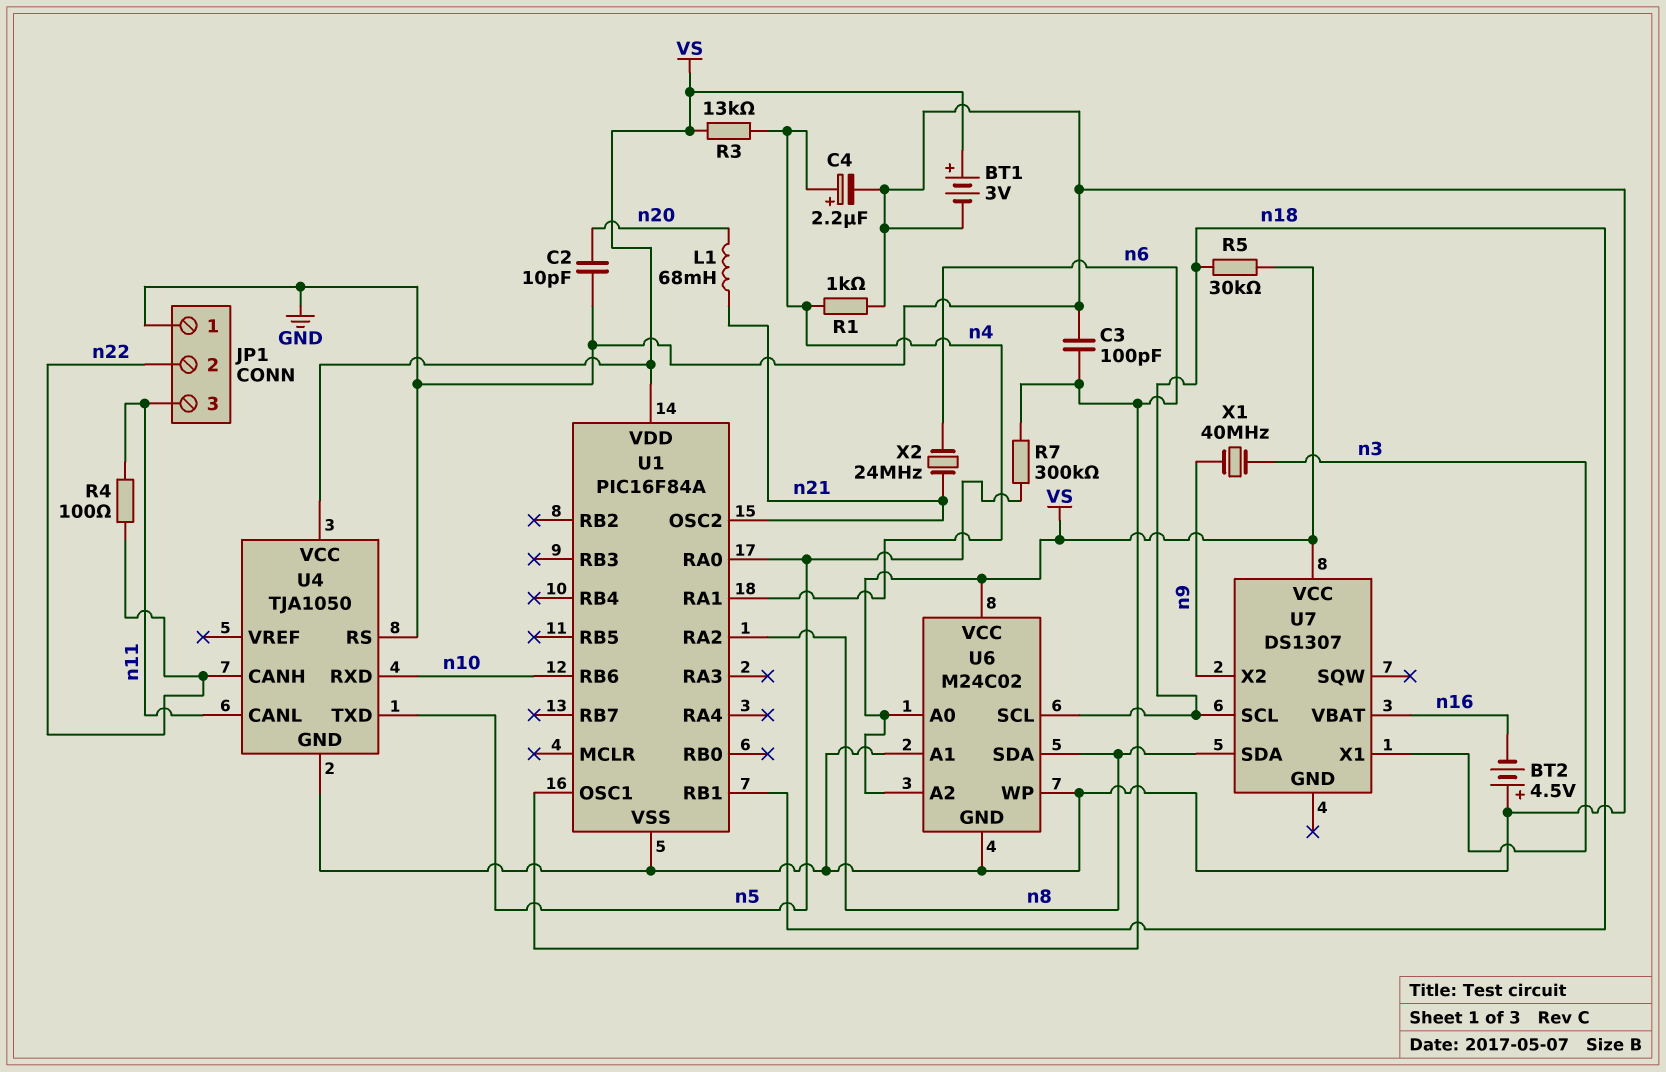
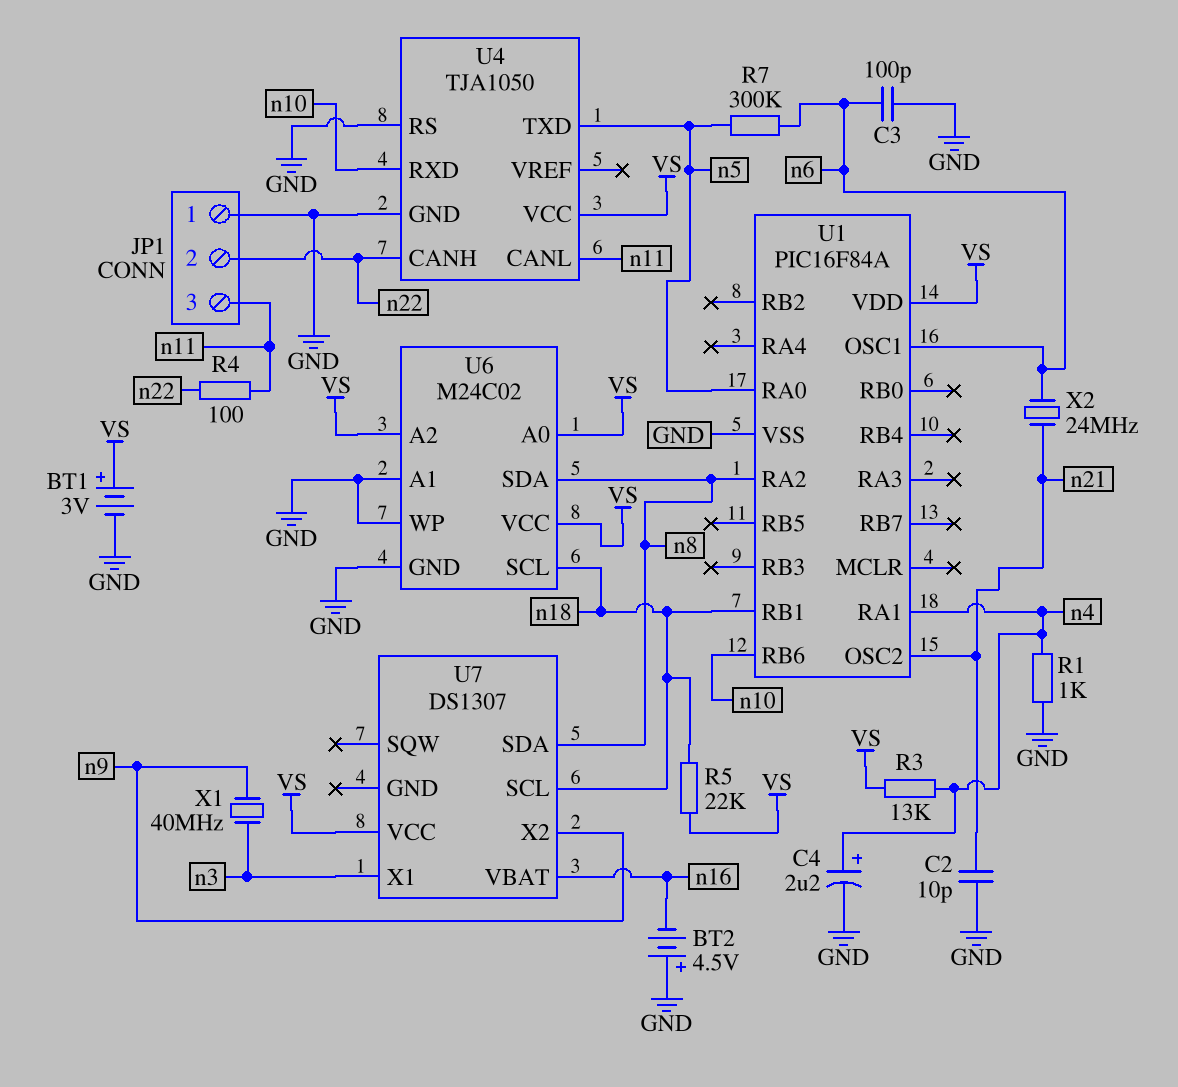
C2: 10pF (GND, n20) -> 10pF (GND, n21)
L1: 68mH (n20, n21) -> none
R5: 30k (VS, n18) -> 22k (VS, n18)

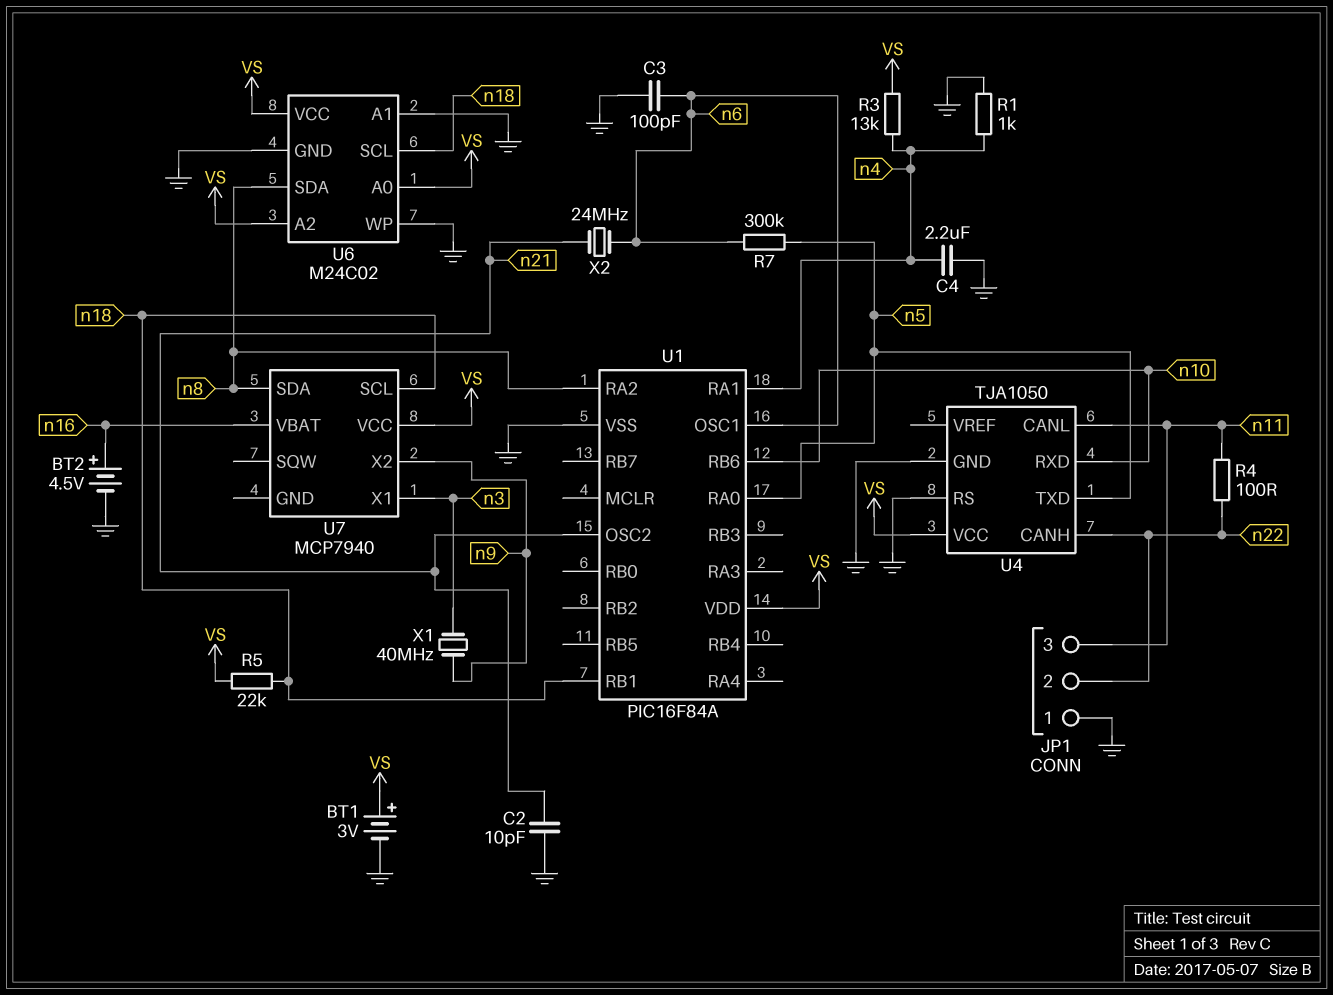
BT2: 4.5V (plus GND, minus n16) -> 4.5V (plus n16, minus GND)
C4: 2.2uF (plus n4, minus GND) -> 2.2uF (GND, n4)
U7: DS1307 -> MCP7940

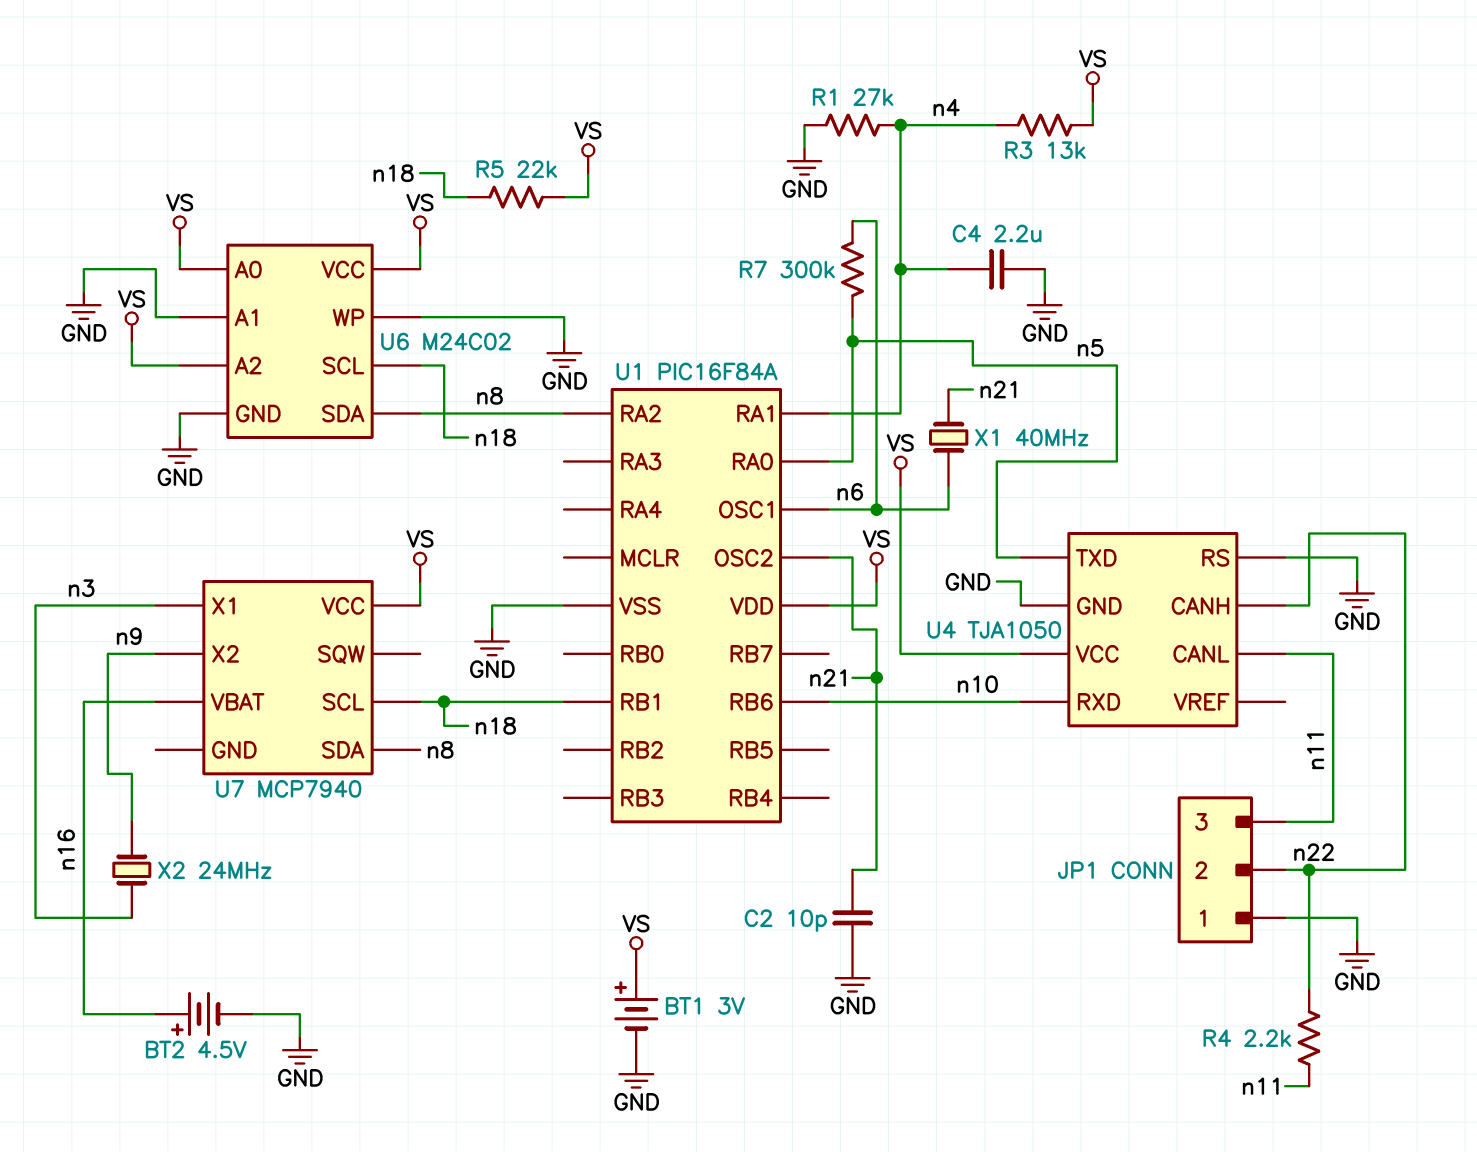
C3: 100pF (GND, n6) -> none
R1: 1k (GND, n4) -> 27k (GND, n4)
R4: 100 (n11, n22) -> 2.2k (n11, n22)
X1: 40MHz (n3, n9) -> 40MHz (n6, n21)
X2: 24MHz (n6, n21) -> 24MHz (n3, n9)

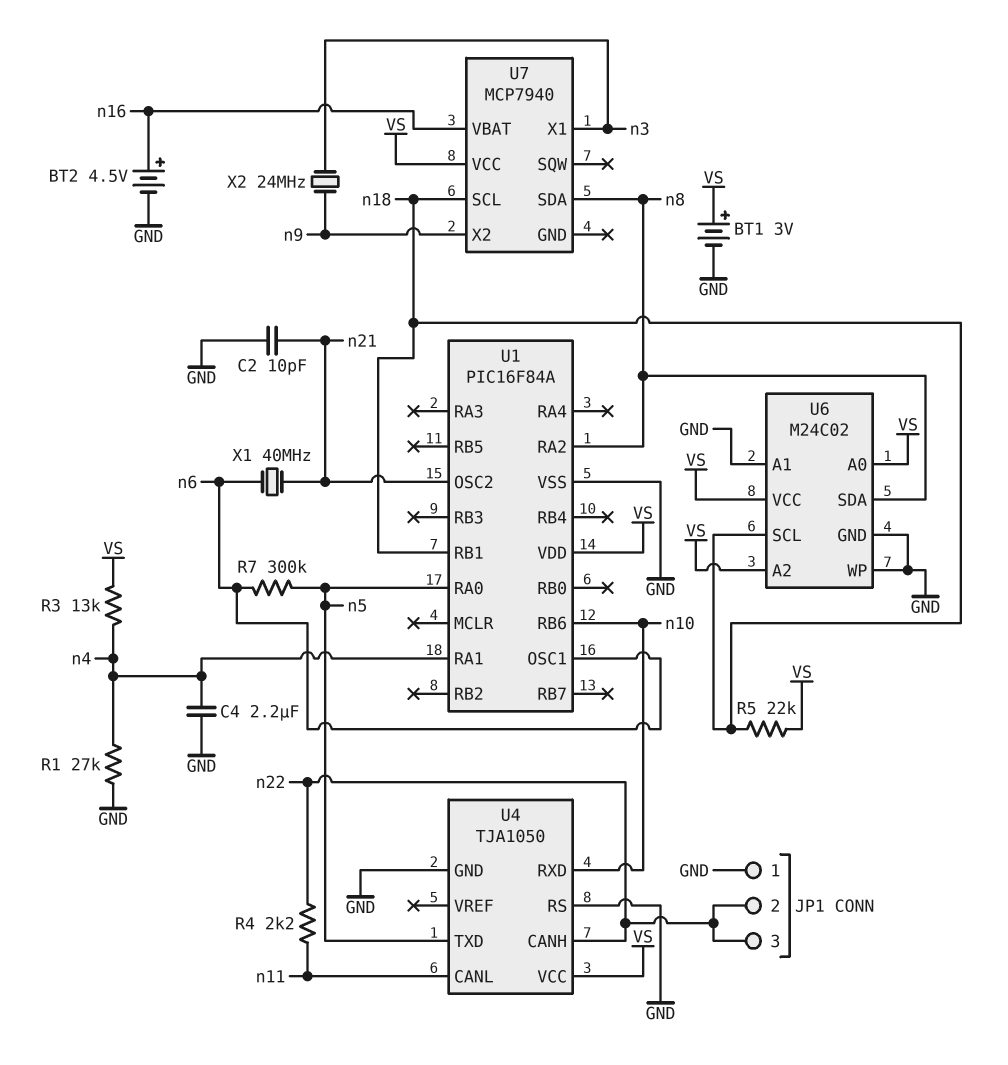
JP1 pin 3: n11 -> n22

